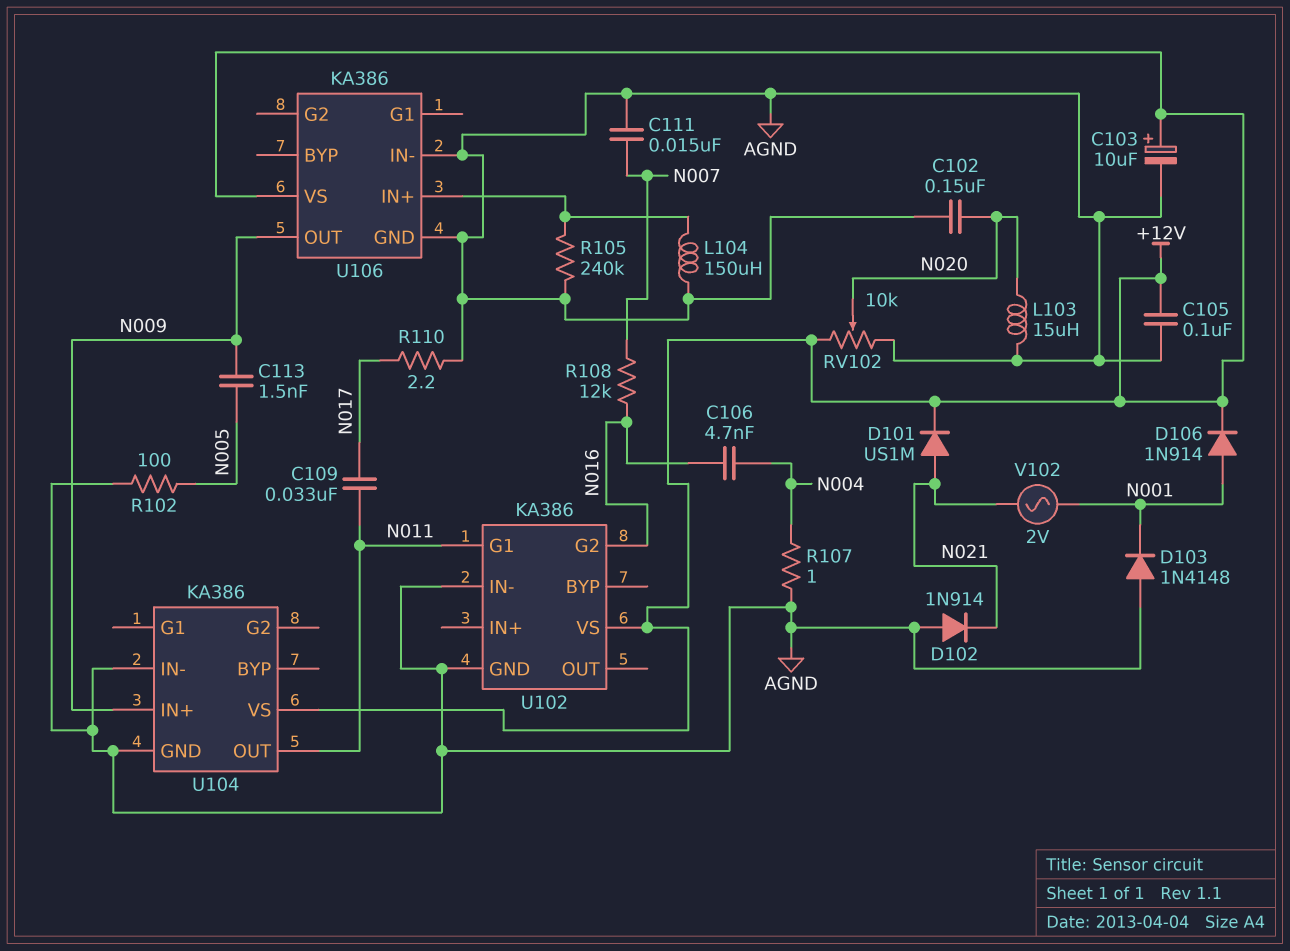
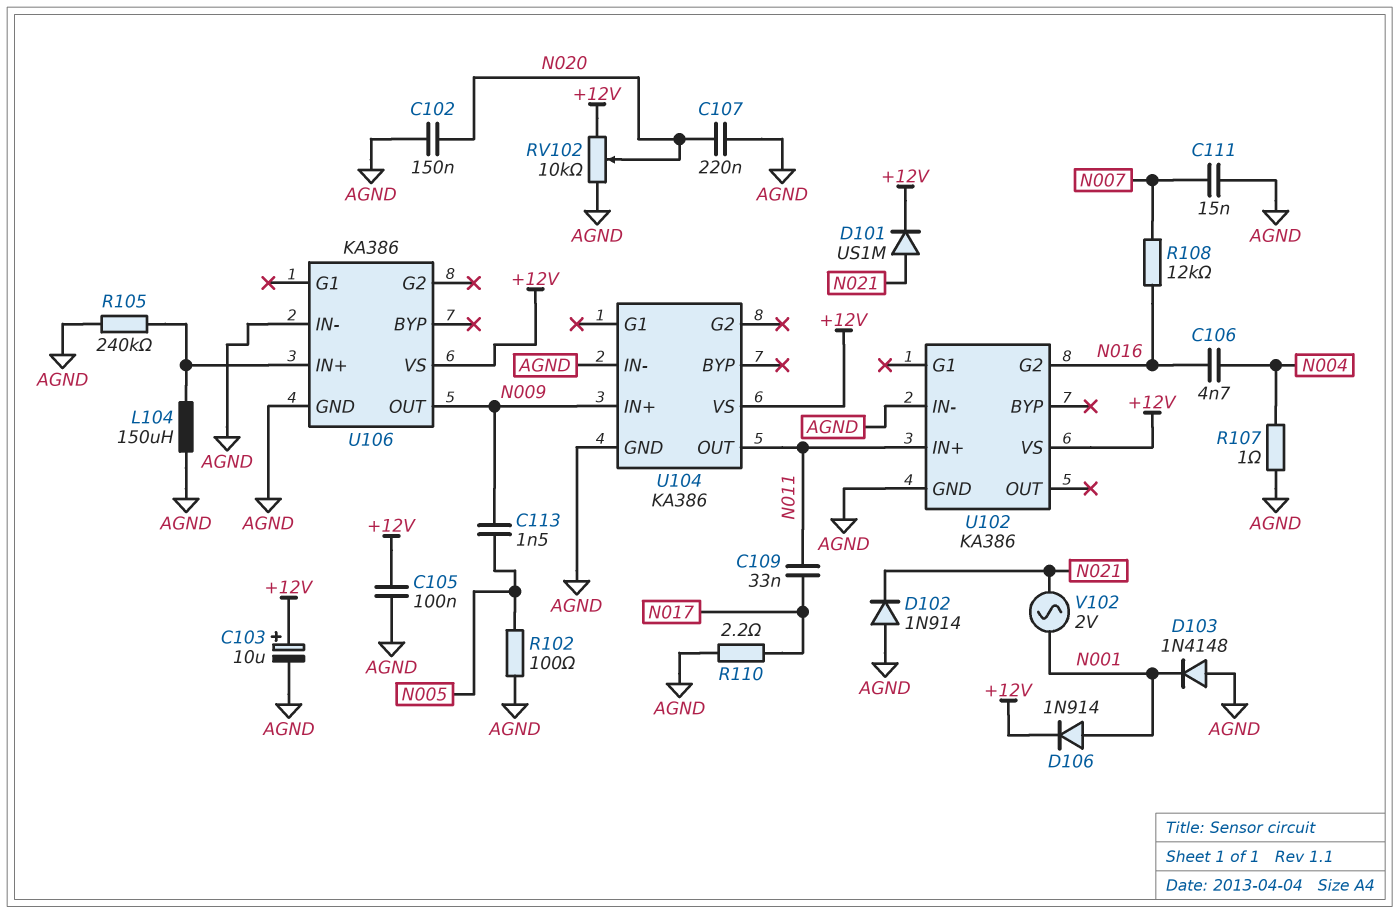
C107: none -> 220nF (AGND, N020)
L103: 15uH (AGND, N020) -> none
U102 pin G1: N011 -> none
U102 pin IN+: none -> N011

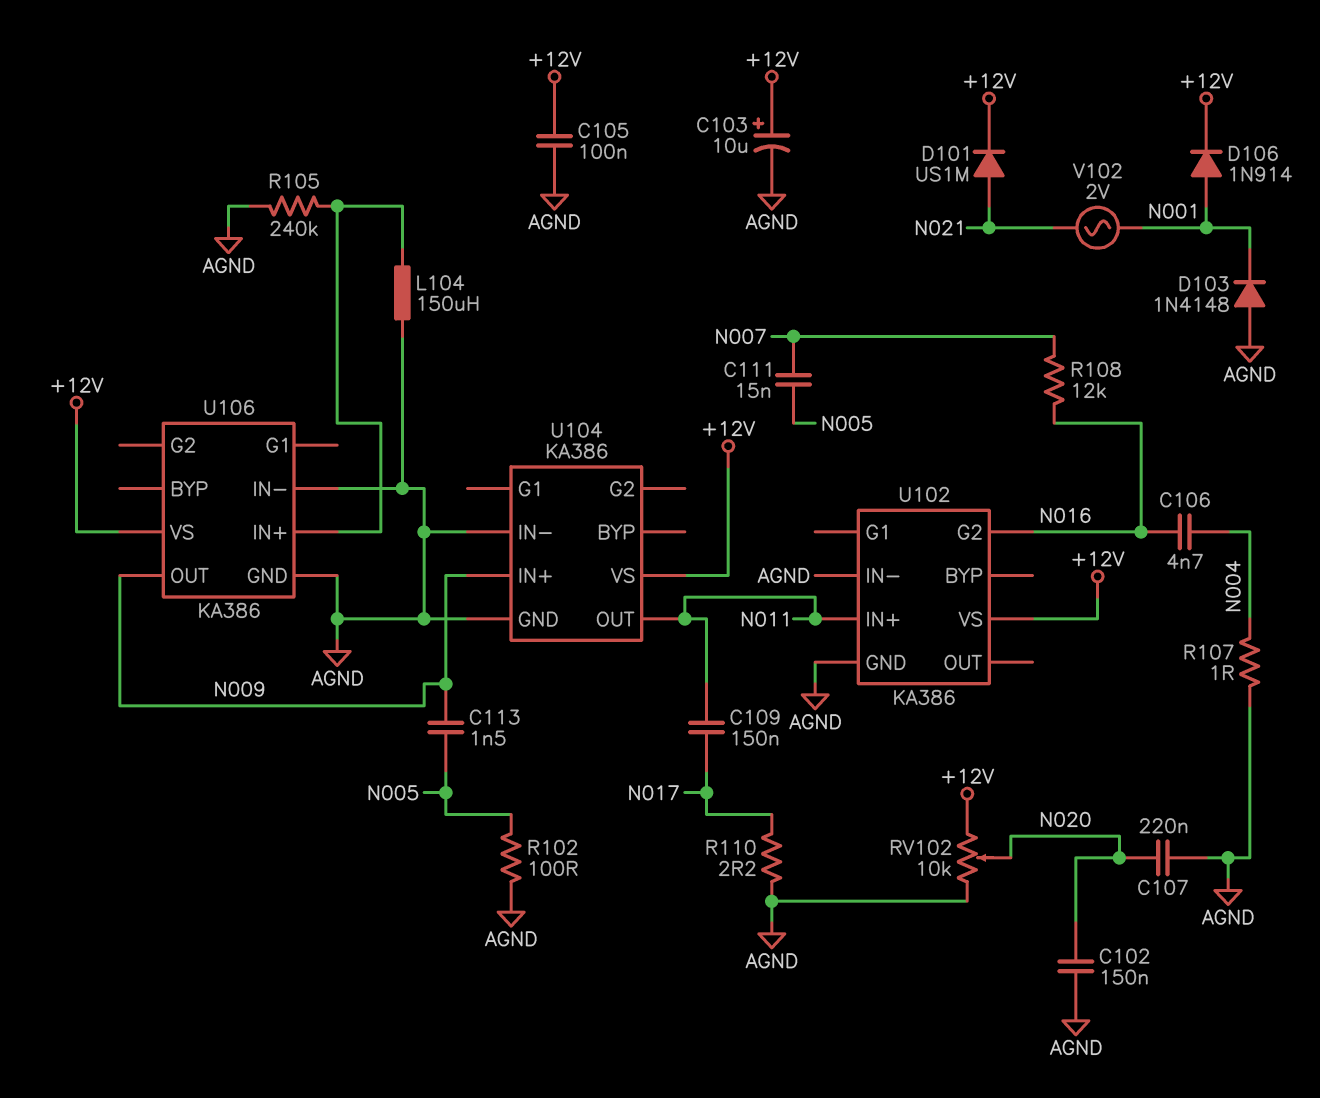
C109: 33nF (N011, N017) -> 150nF (N011, N017)
C111: 15nF (AGND, N007) -> 15nF (N005, N007)
D102: diode 1N914 (A AGND, K N021) -> none

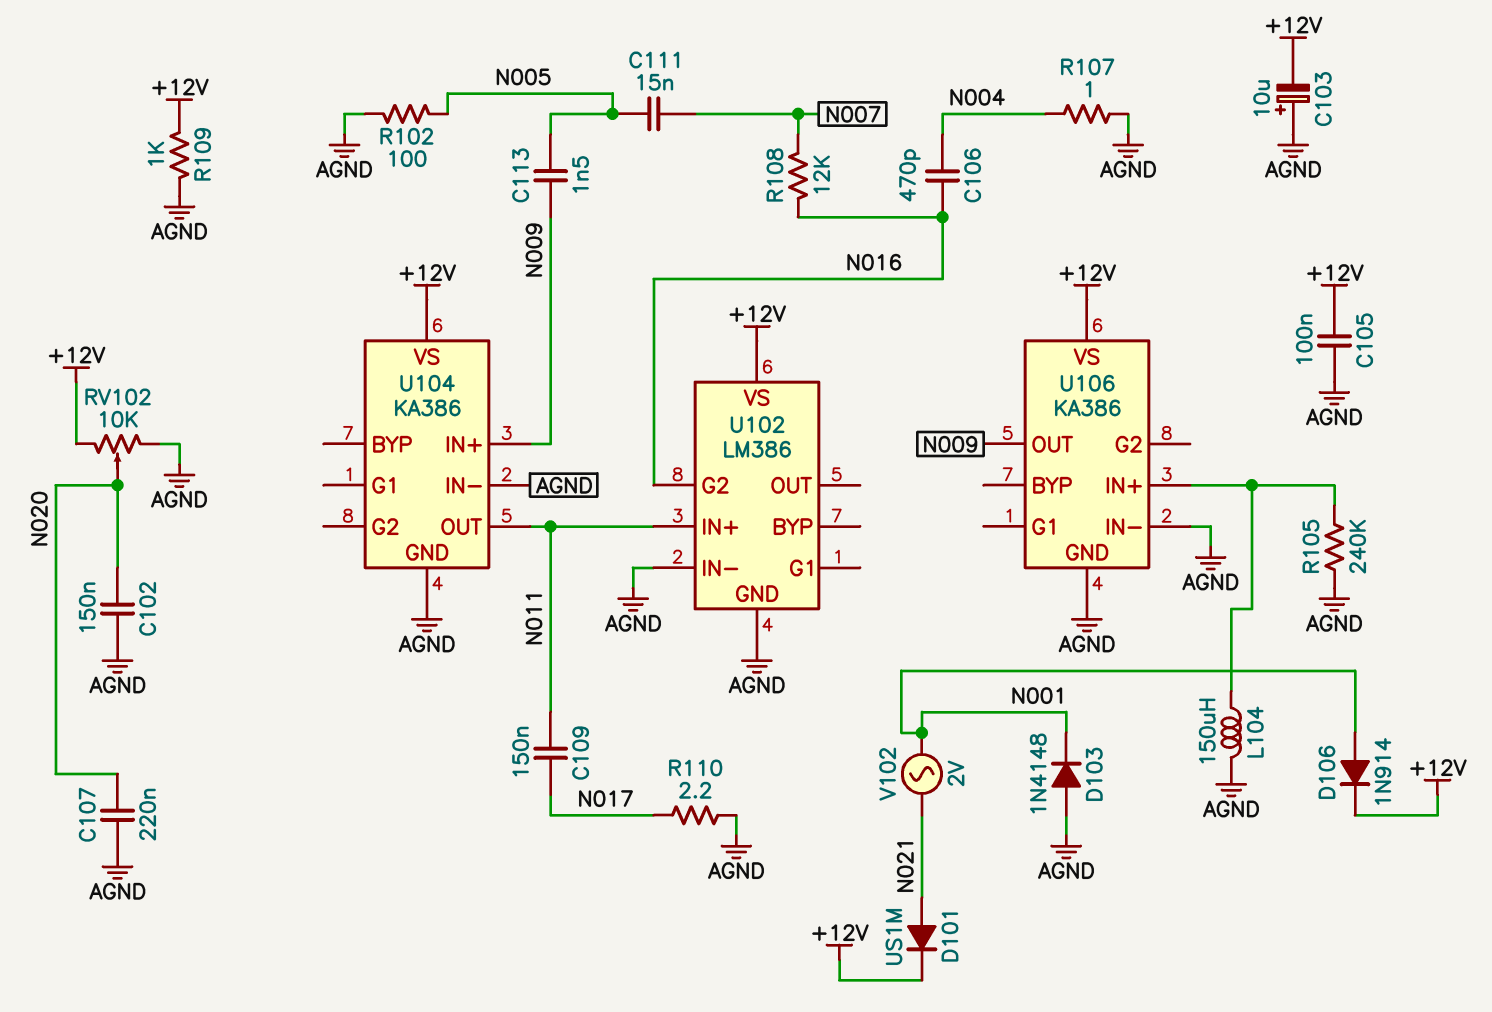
C103: 10uF (plus +12V, minus AGND) -> 10uF (plus AGND, minus +12V)
C106: 4.7nF (N004, N016) -> 470pF (N004, N016)
R109: none -> 1k (+12V, AGND)
U102: KA386 -> LM386

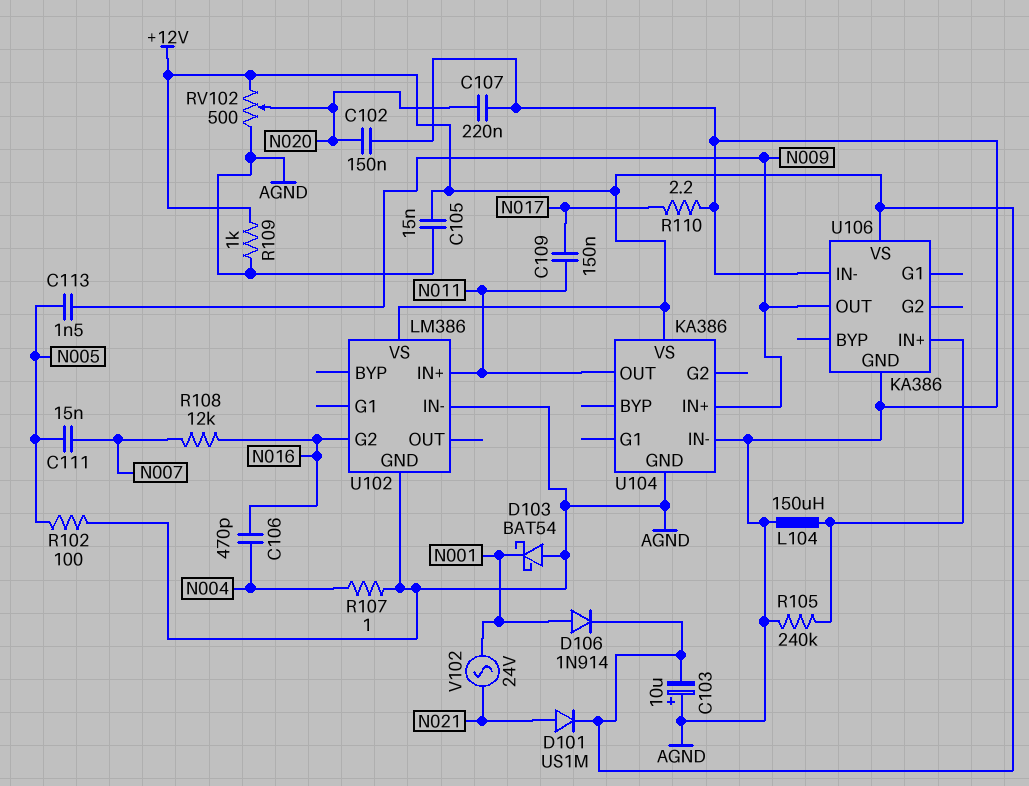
C105: 100nF (+12V, AGND) -> 15nF (+12V, AGND)
D103: diode 1N4148 (A AGND, K N001) -> schottky BAT54 (A AGND, K N001)
RV102: 10k (+12V, AGND, wiper N020) -> 500 (+12V, AGND, wiper N020)
V102: AC 2V (N001, N021) -> AC 24V (N001, N021)

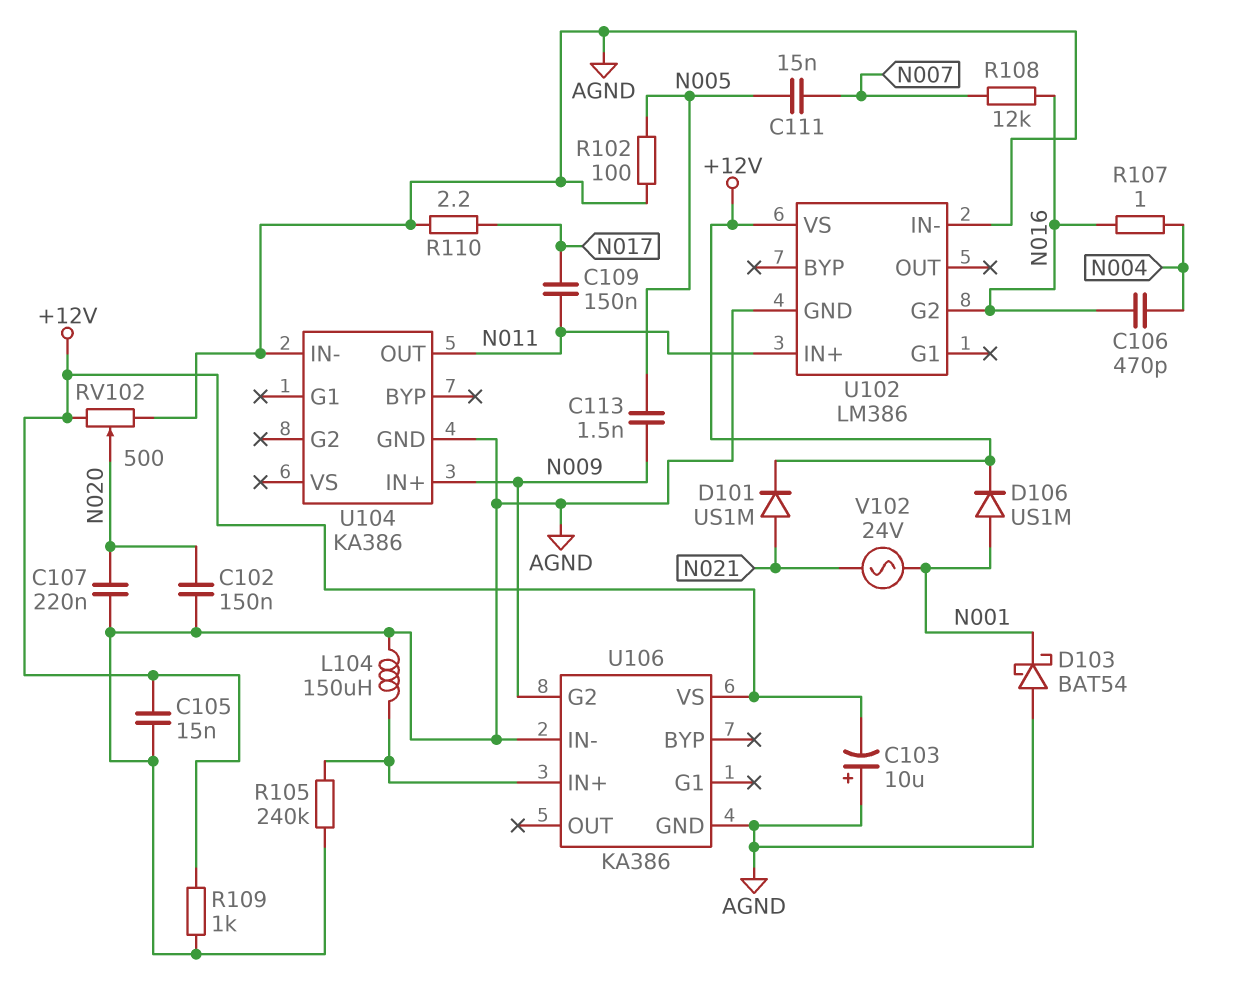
D106: diode 1N914 (A N001, K +12V) -> diode US1M (A N001, K +12V)
R107: 1 (AGND, N004) -> 1 (N004, N016)
U104 pin VS: +12V -> none
U106 pin G2: none -> N009
U106 pin OUT: N009 -> none

